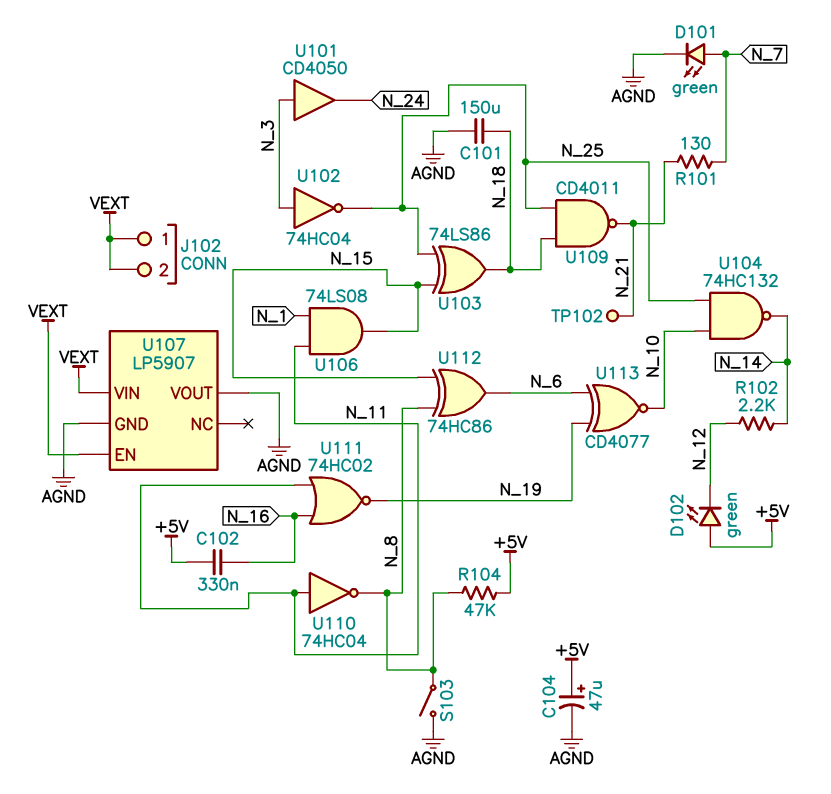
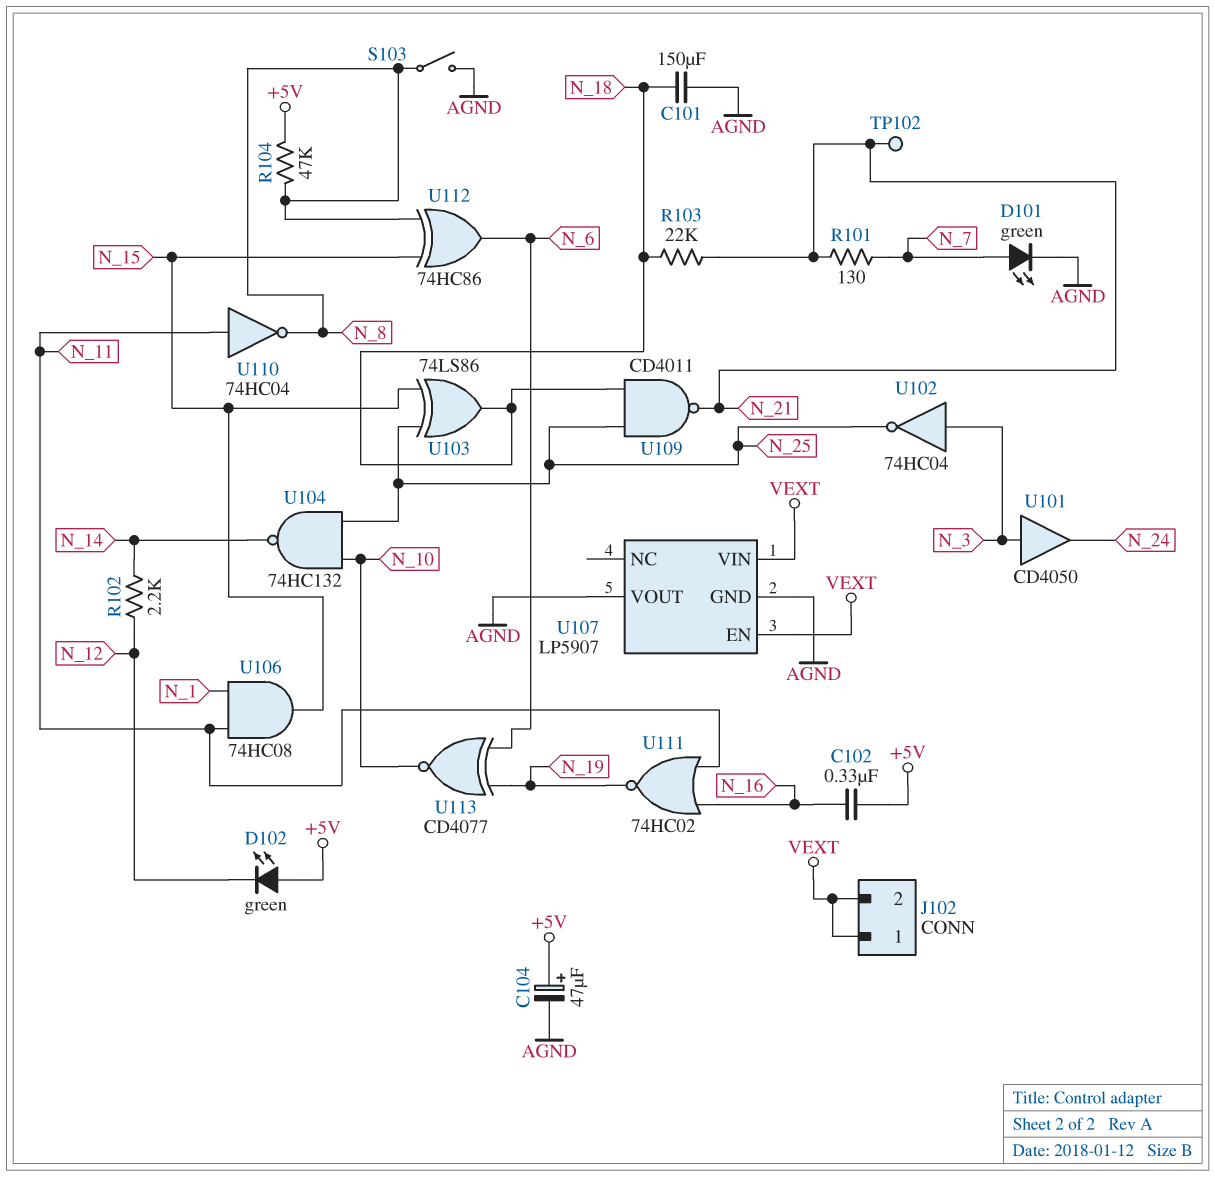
R103: none -> 22k (N_18, N_21)
U106: AND 74LS08 (in N_1, in N_11, out N_15) -> AND 74HC08 (in N_1, in N_11, out N_15)

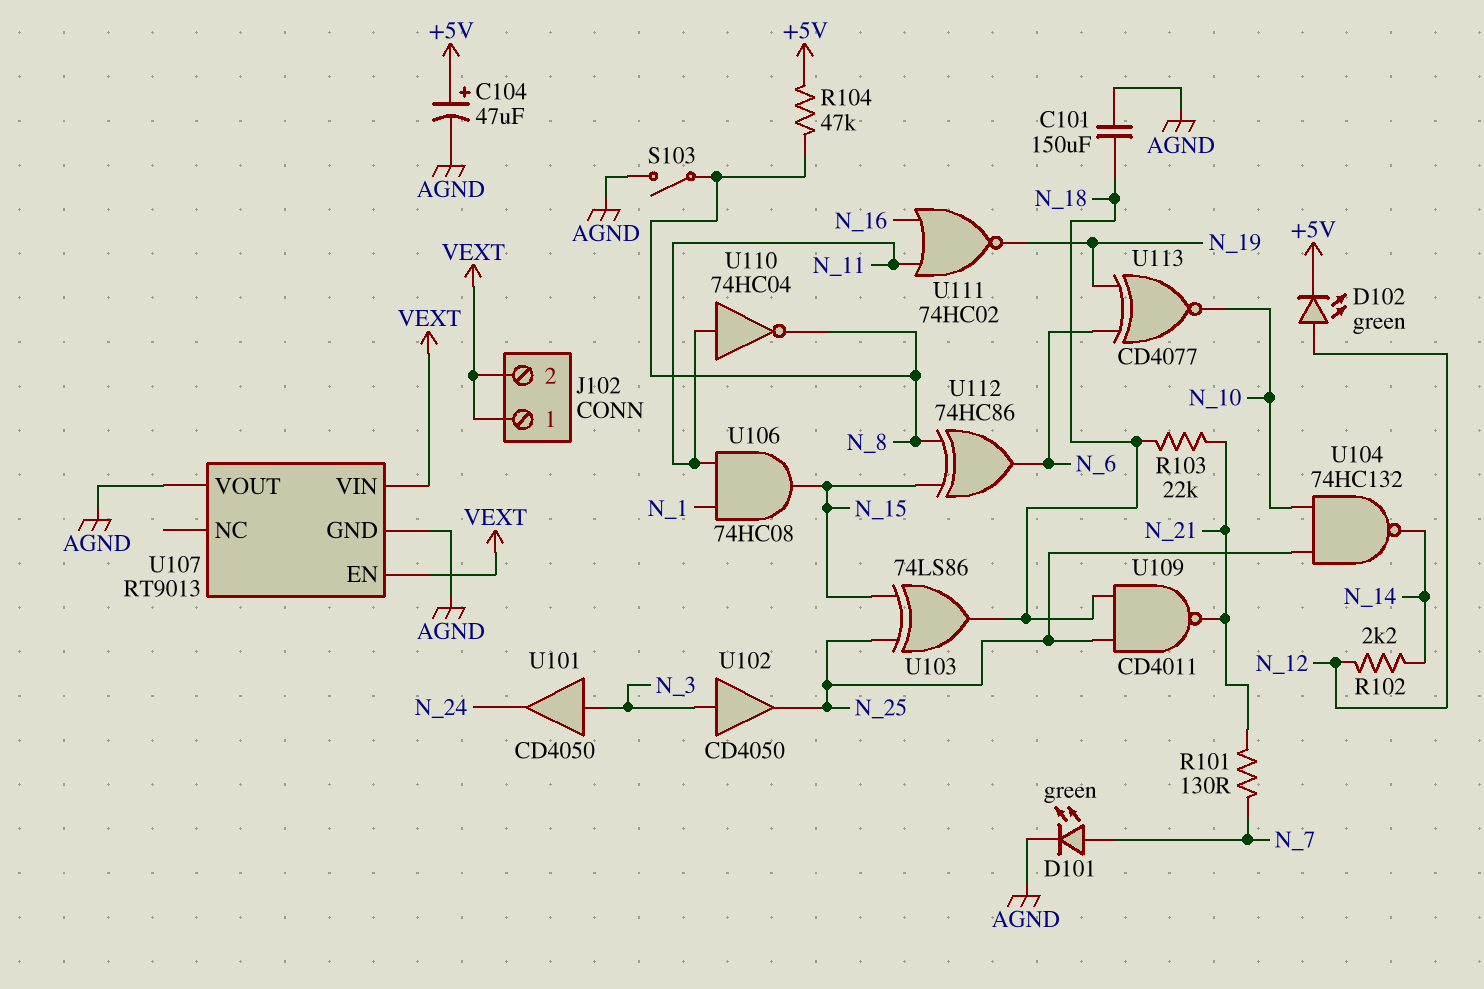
C102: 330nF (+5V, N_16) -> none
D102: LED green (A +5V, K N_12) -> LED green (A N_12, K +5V)
TP102: test point (N_21) -> none
U102: NOT 74HC04 (in N_3, out N_25) -> buffer CD4050 (in N_3, out N_25)
U107: LP5907 -> RT9013

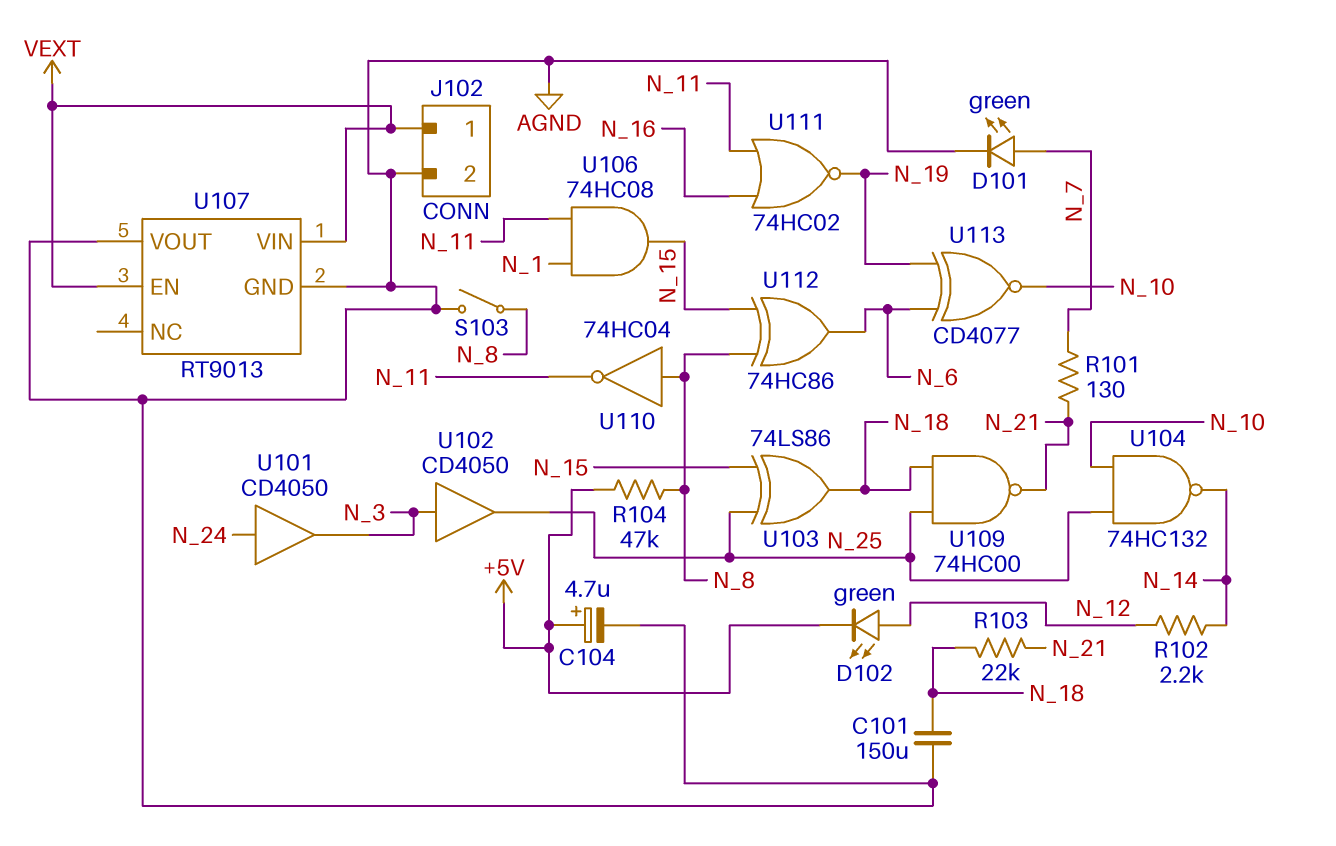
C104: 47uF (plus +5V, minus AGND) -> 4.7uF (plus +5V, minus AGND)
J102 pin 2: VEXT -> AGND
U101: buffer CD4050 (in N_3, out N_24) -> buffer CD4050 (in N_24, out N_3)
U109: NAND CD4011 (in N_18, in N_25, out N_21) -> NAND 74HC00 (in N_18, in N_25, out N_21)
U110: NOT 74HC04 (in N_11, out N_8) -> NOT 74HC04 (in N_8, out N_11)

